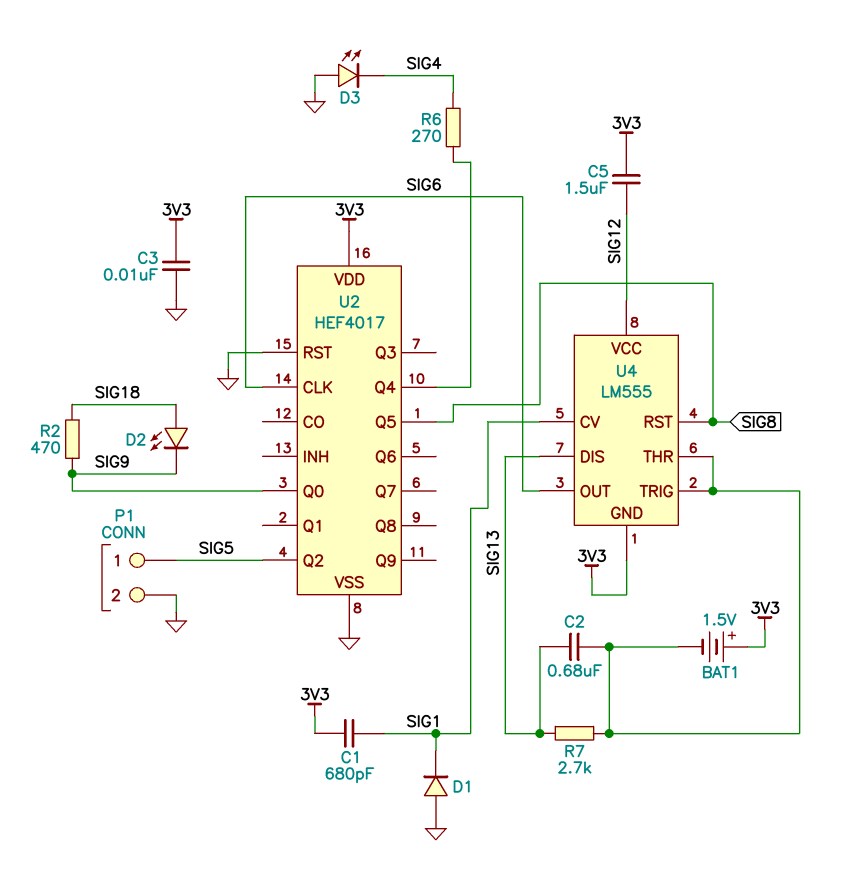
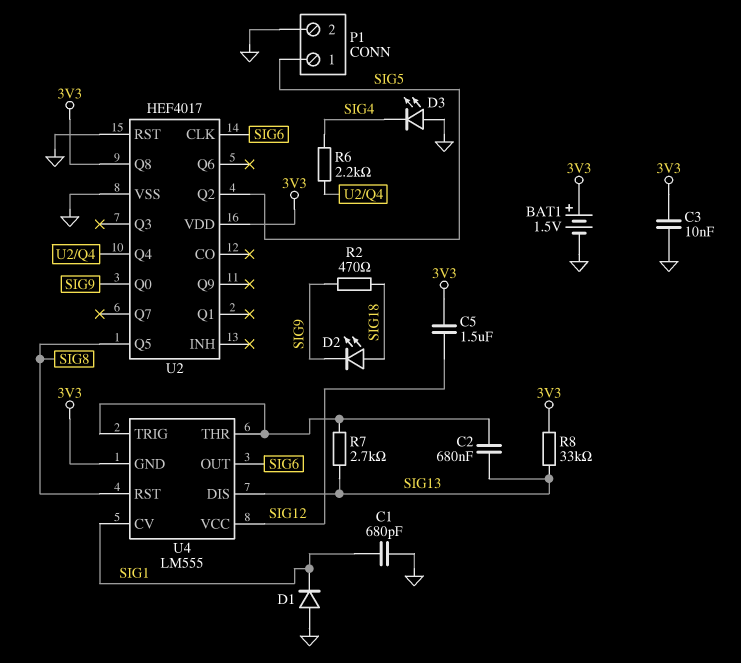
BAT1: 1.5V (plus 3V3, minus U4/THR) -> 1.5V (plus 3V3, minus GND)
C1: 680pF (3V3, SIG1) -> 680pF (GND, SIG1)
R6: 270 (SIG4, U2/Q4) -> 2.2k (SIG4, U2/Q4)
R8: none -> 33k (3V3, SIG13)
U2 pin Q8: none -> 3V3

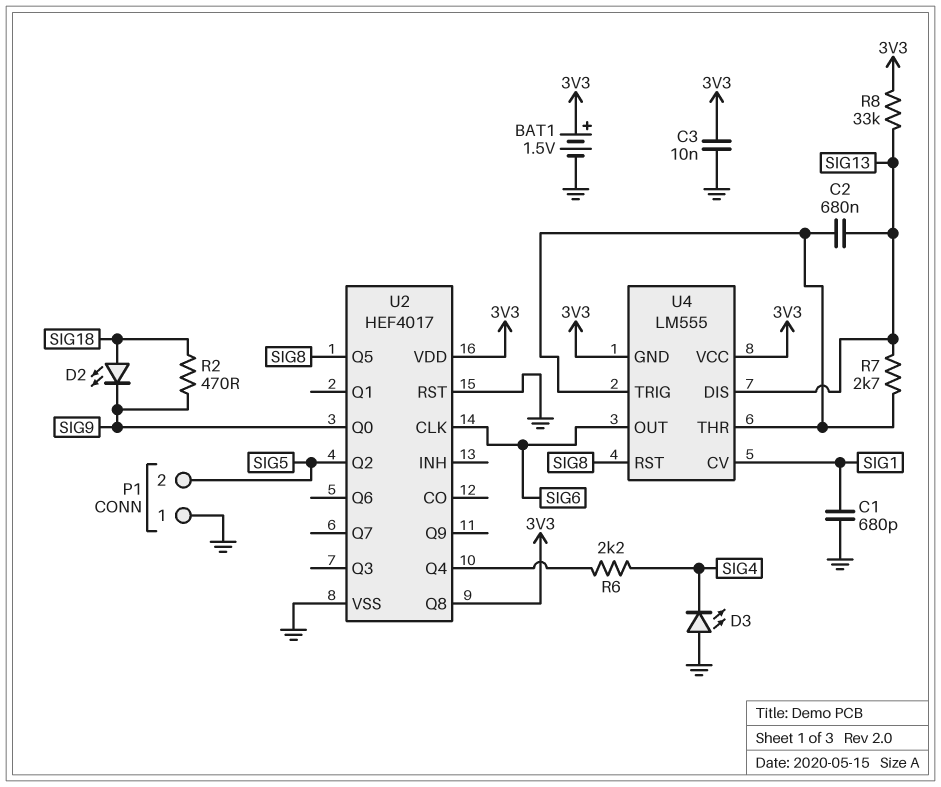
C5: 1.5uF (3V3, SIG12) -> none
D1: diode (A GND, K SIG1) -> none
P1 pin 1: SIG5 -> GND
P1 pin 2: GND -> SIG5
U4 pin VCC: SIG12 -> 3V3

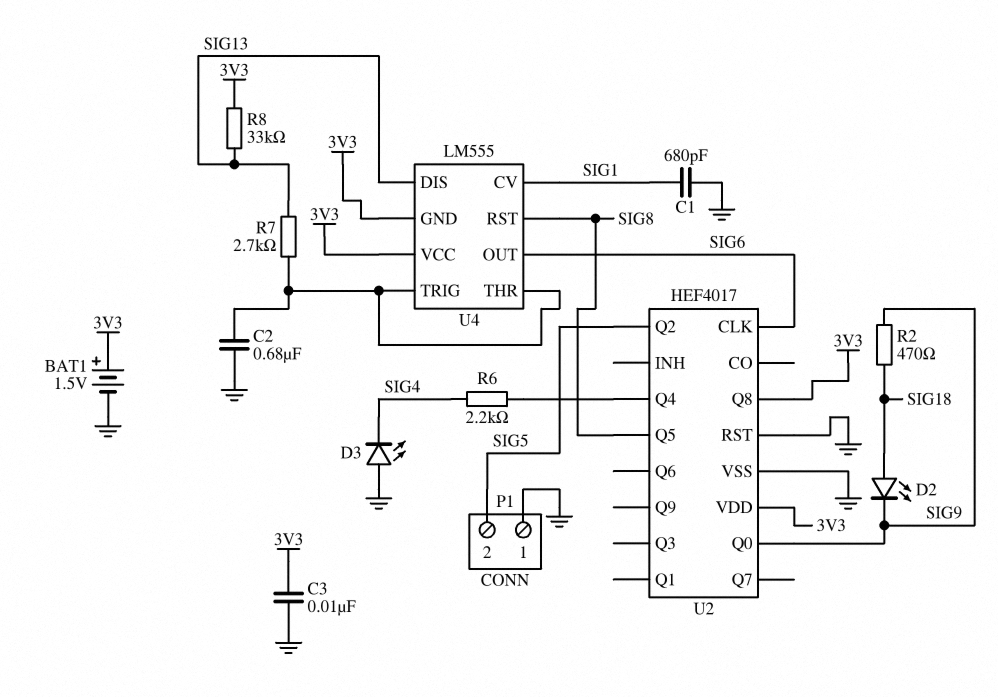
C2: 680nF (SIG13, U4/THR) -> 680nF (GND, U4/THR)

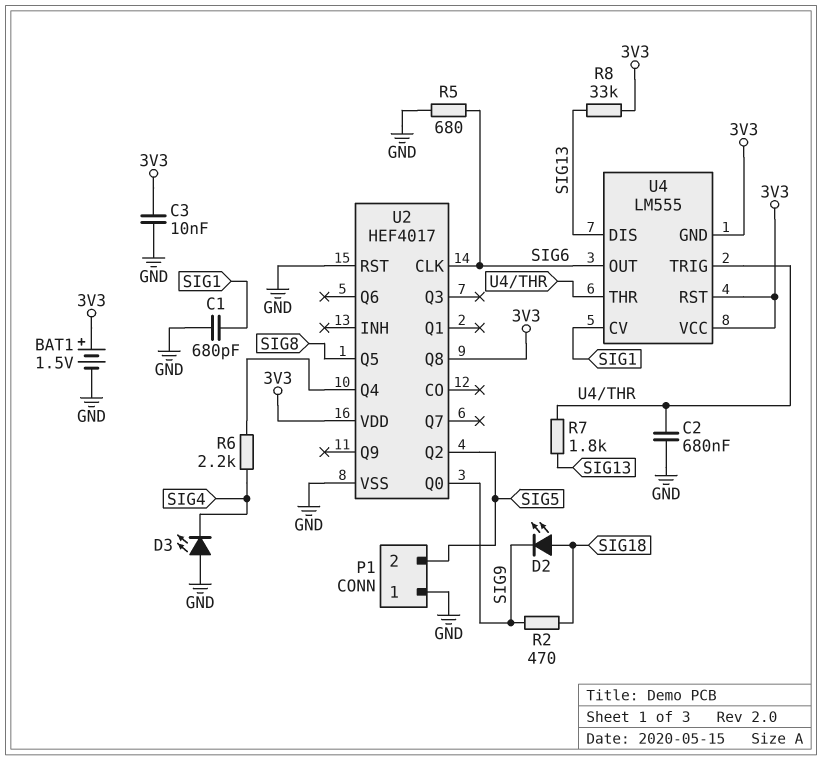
R5: none -> 680 (GND, SIG6)
R7: 2.7k (SIG13, U4/THR) -> 1.8k (SIG13, U4/THR)
U4 pin RST: SIG8 -> 3V3

